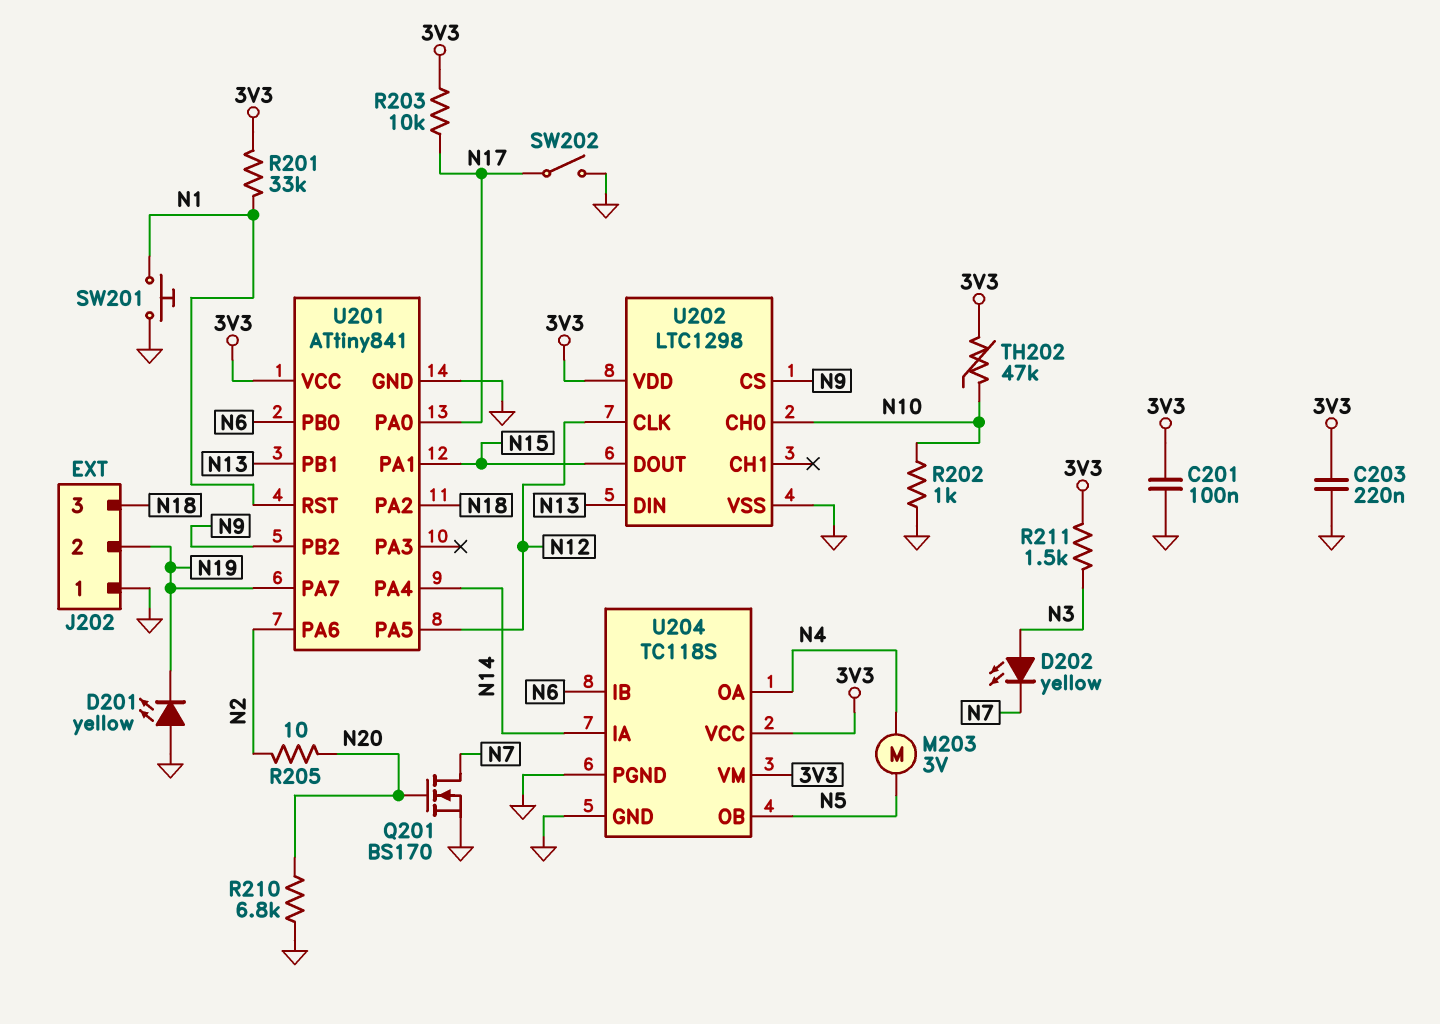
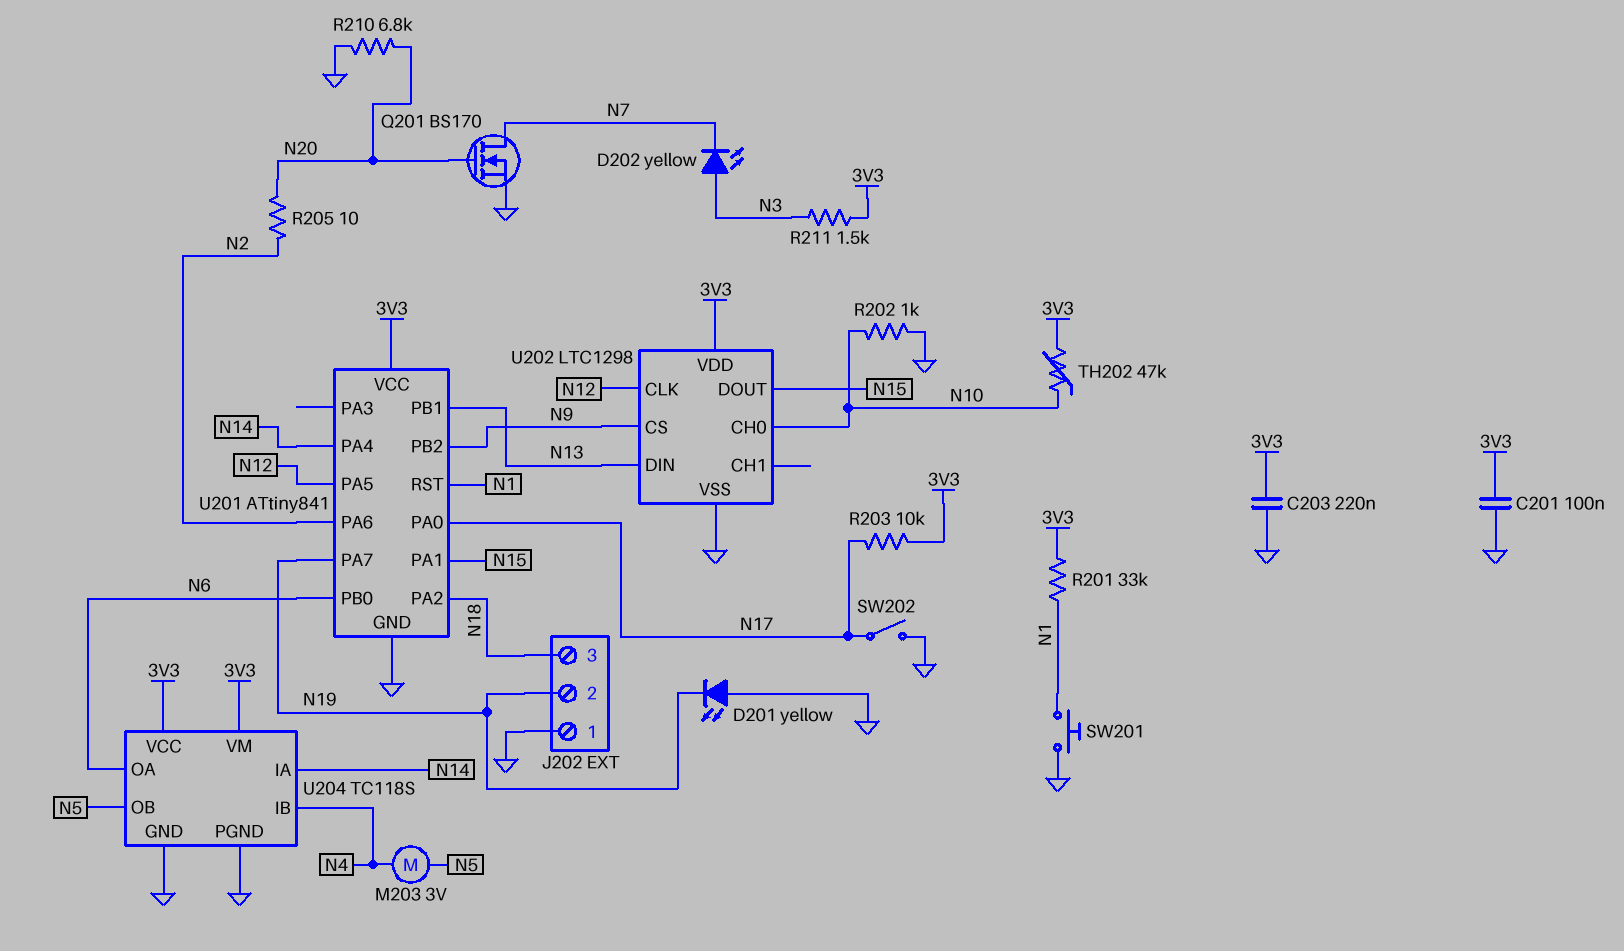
U204 pin IB: N6 -> N4
U204 pin OA: N4 -> N6

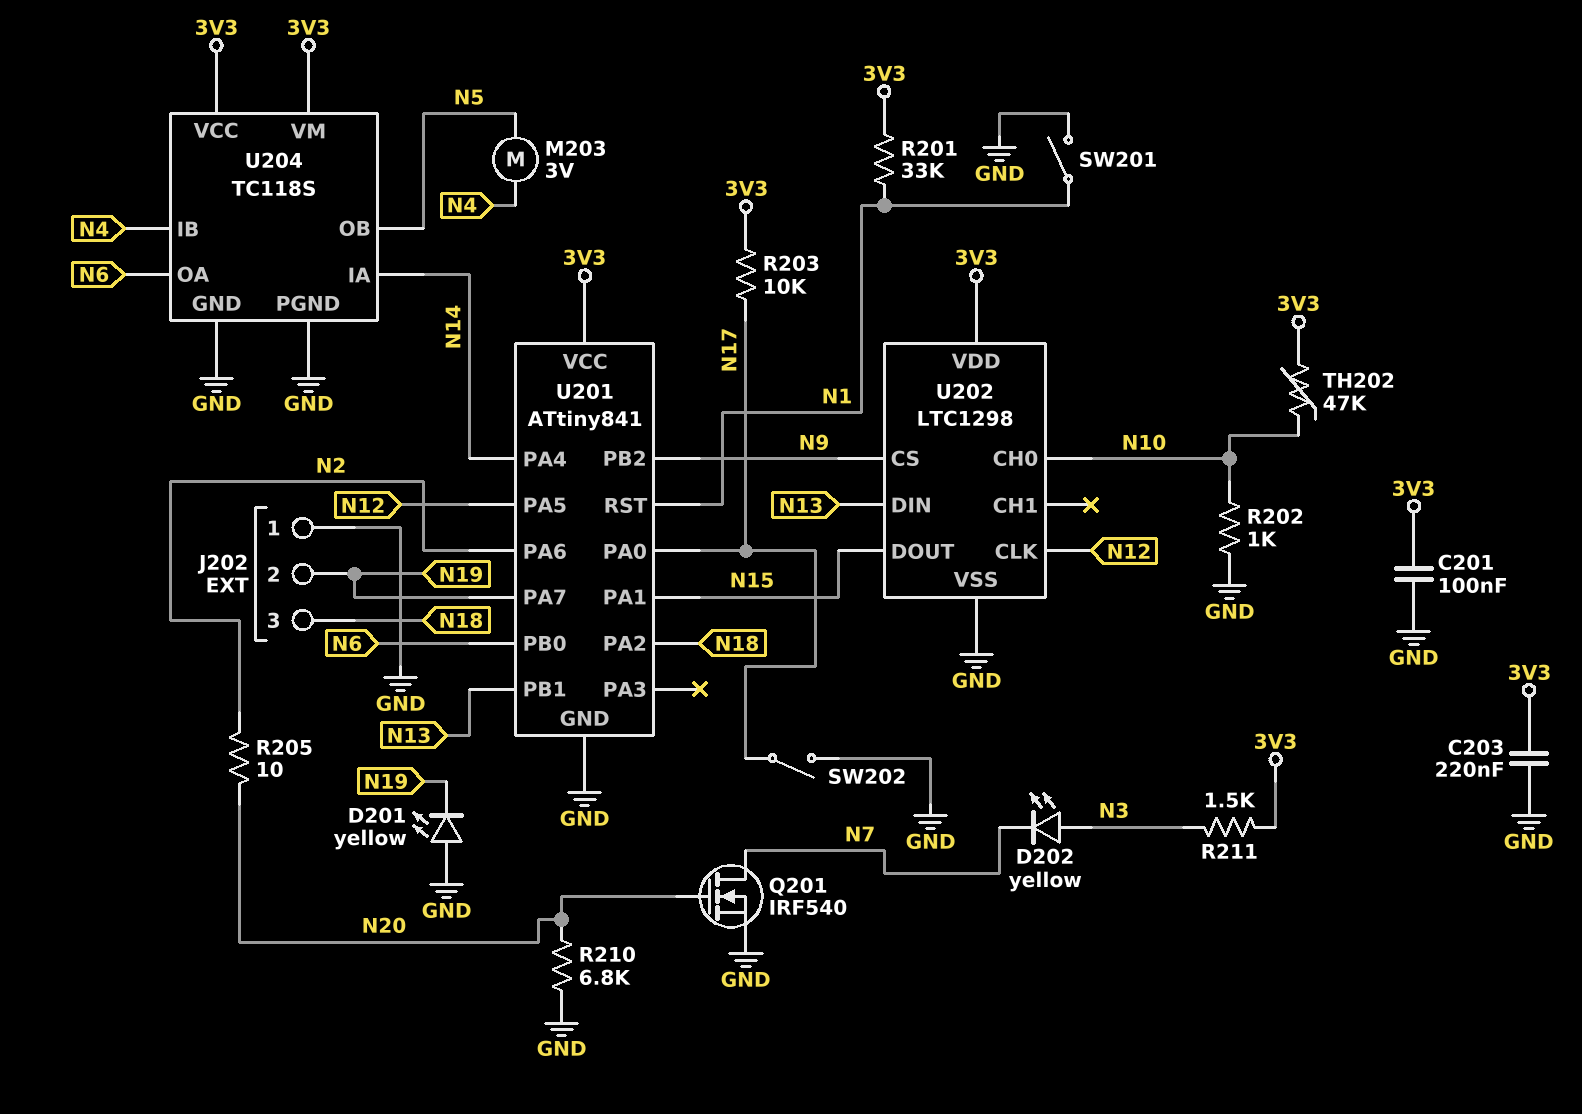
Q201: NMOS BS170 (G N20, D N7, S GND) -> NMOS IRF540 (G N20, D N7, S GND)
SW201: button (GND, N1) -> switch (GND, N1)

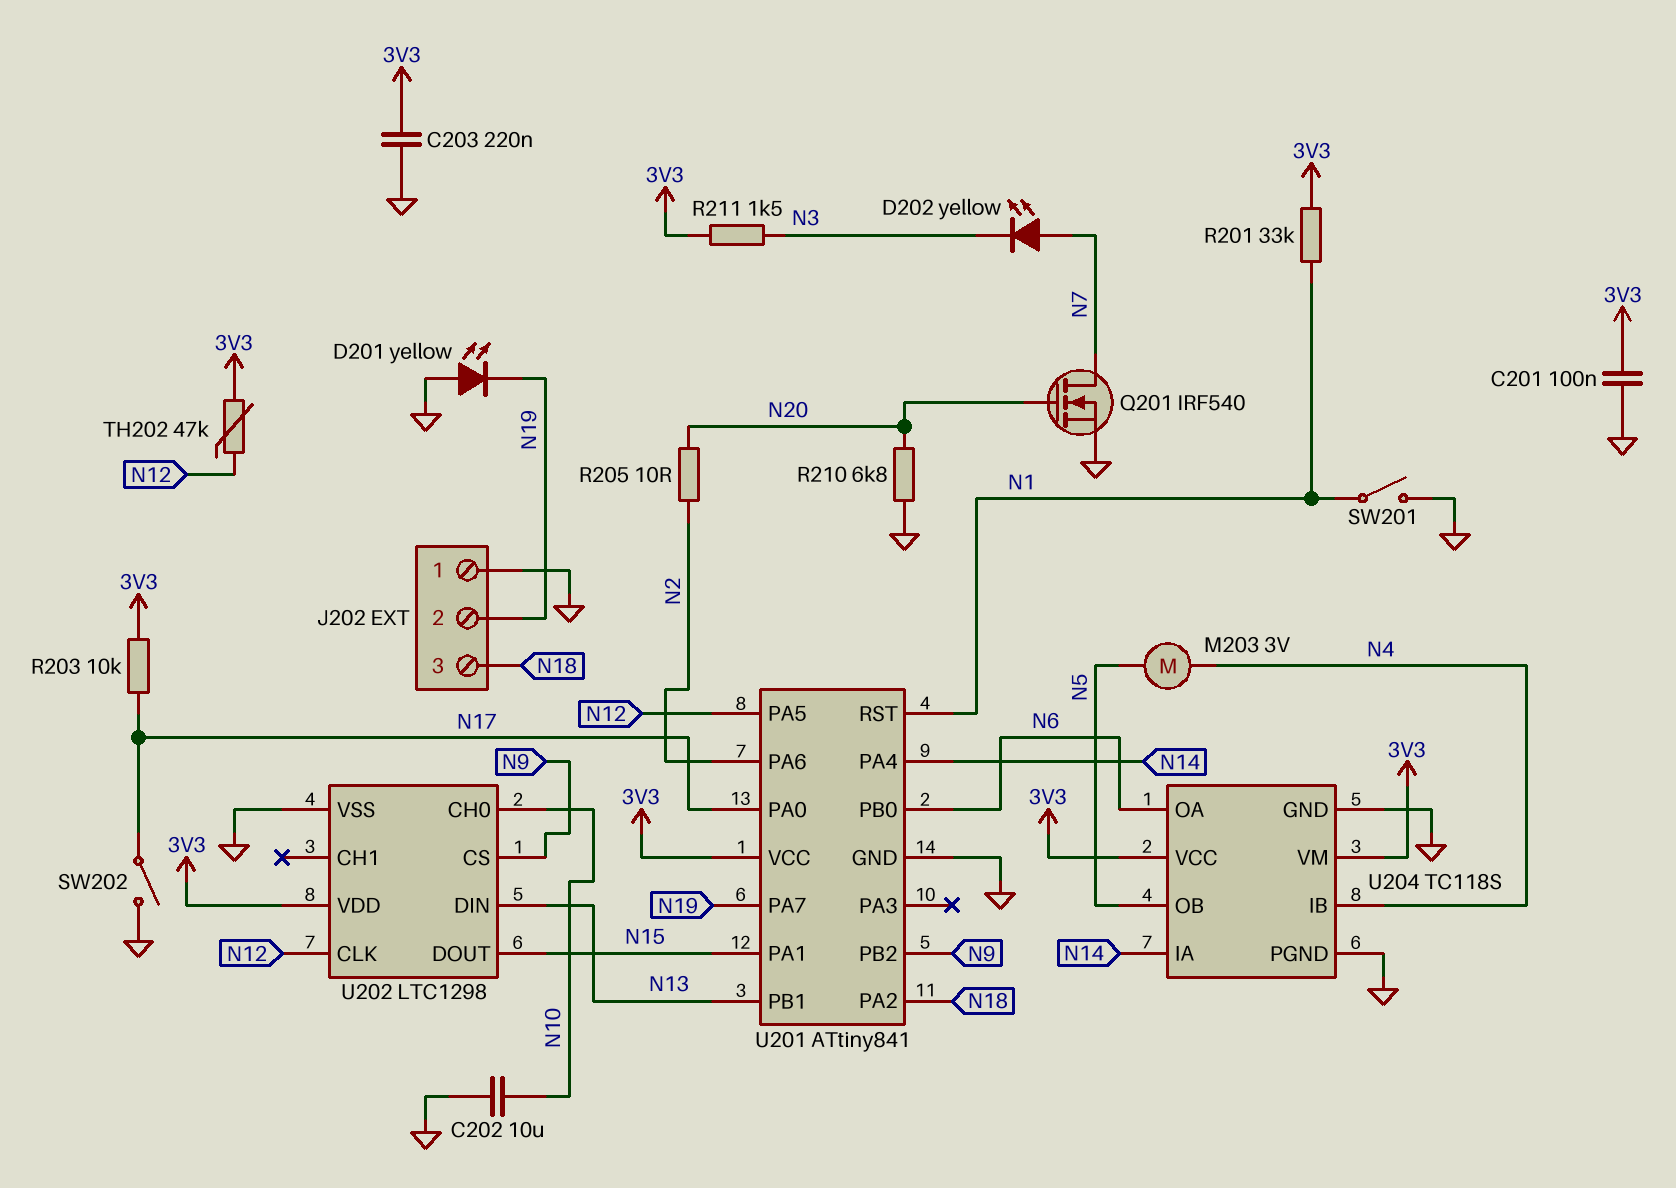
C202: none -> 10uF (GND, N10)
D202: LED yellow (A N3, K N7) -> LED yellow (A N7, K N3)
R202: 1k (GND, N10) -> none
TH202: 47k (3V3, N10) -> 47k (3V3, N12)

